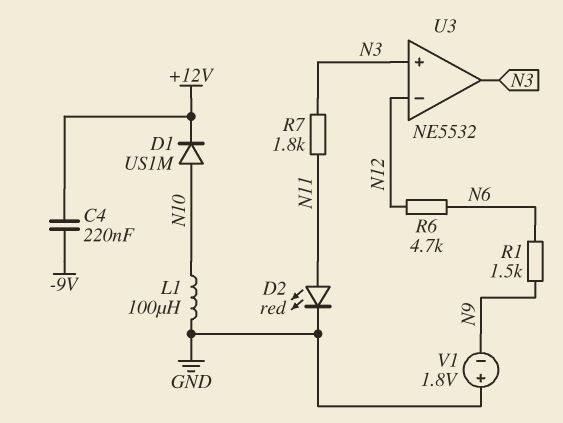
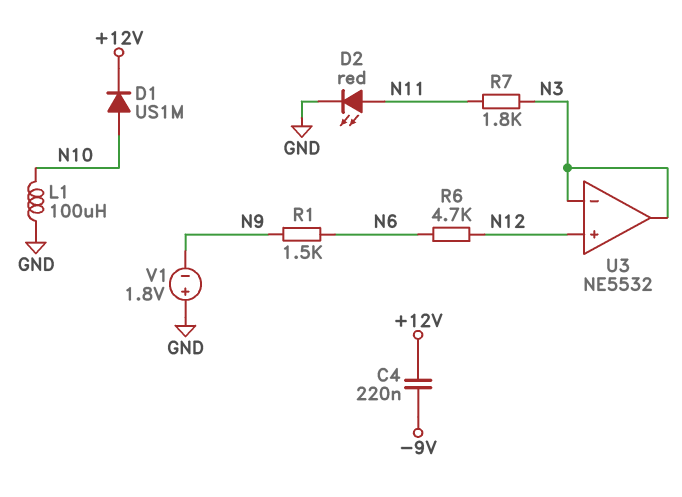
U3 pin in+: N3 -> N12
U3 pin in-: N12 -> N3

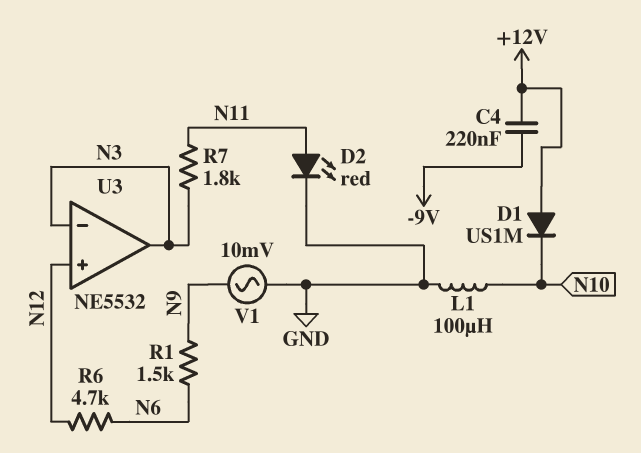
D1: diode US1M (A N10, K +12V) -> diode US1M (A +12V, K N10)
V1: 1.8V (plus GND, minus N9) -> AC 10mV (GND, N9)

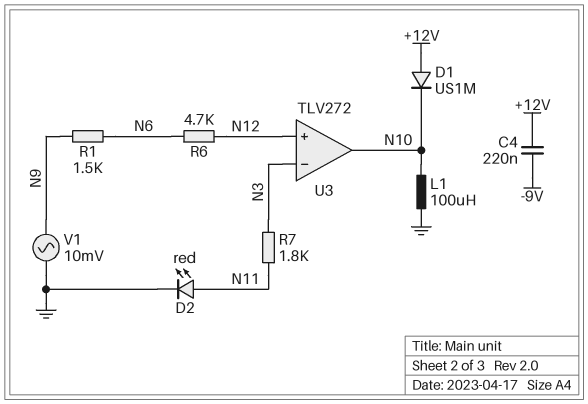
U3: NE5532 -> TLV272
U3 pin out: N3 -> N10

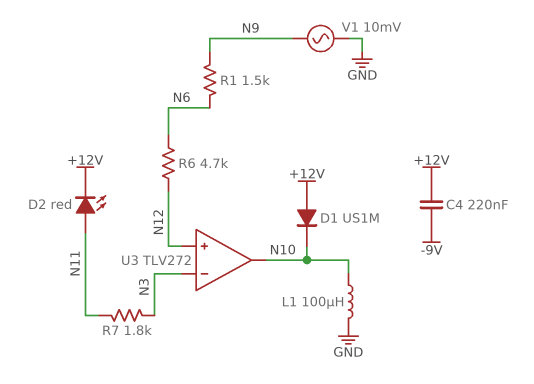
D2: LED red (A N11, K GND) -> LED red (A N11, K +12V)

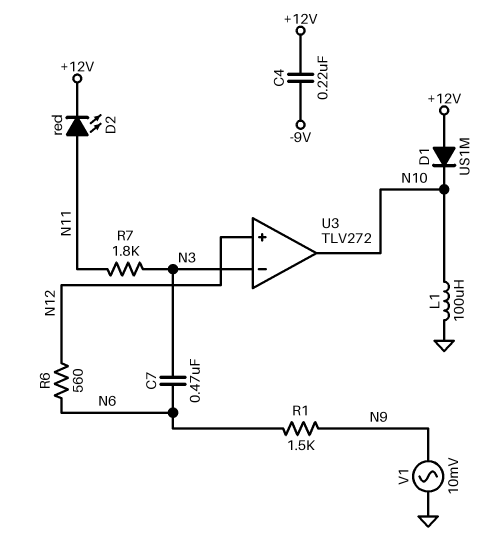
C7: none -> 470nF (N3, N6)
R6: 4.7k (N6, N12) -> 560 (N6, N12)

